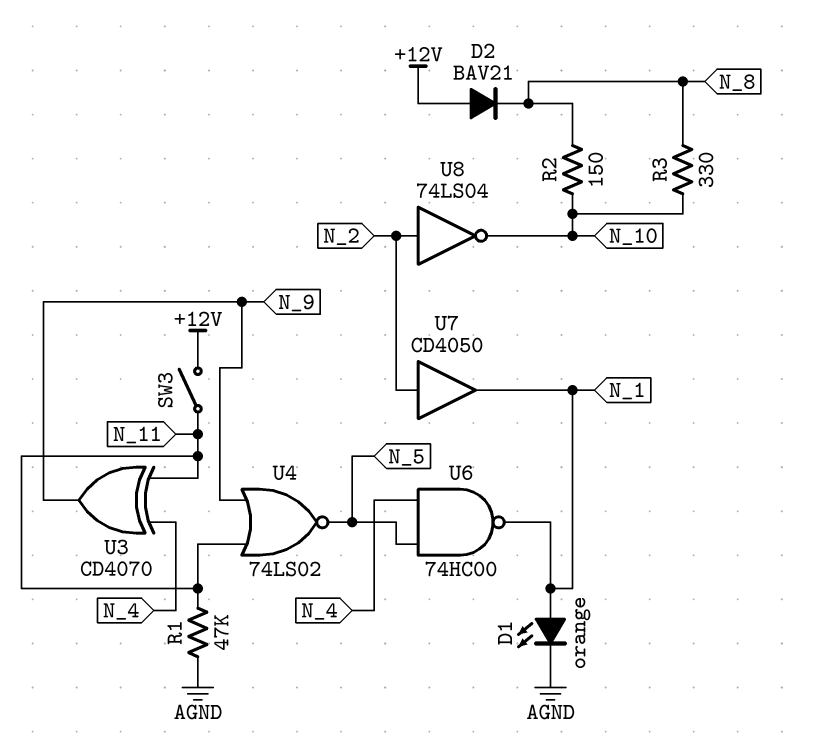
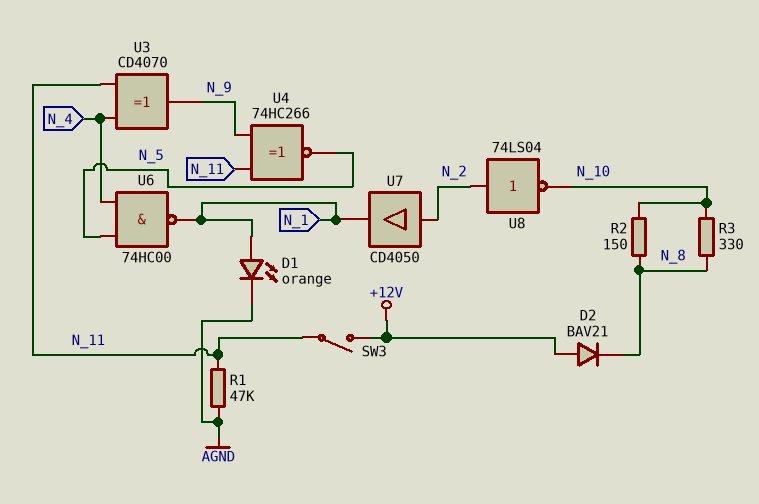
U4: NOR 74LS02 (in N_9, in N_11, out N_5) -> XNOR 74HC266 (in N_9, in N_11, out N_5)

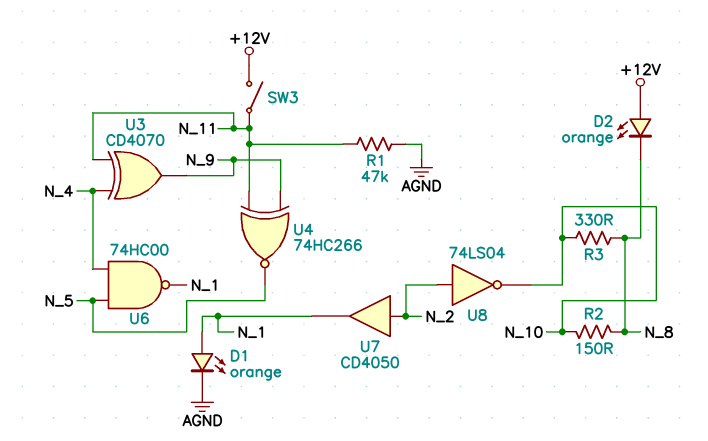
D2: diode BAV21 (A +12V, K N_8) -> LED orange (A +12V, K N_8)

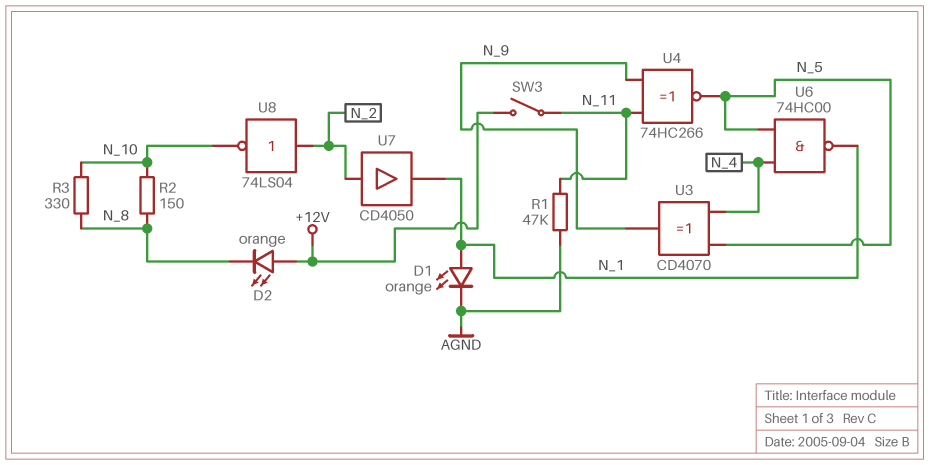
U3: XOR CD4070 (in N_4, in N_11, out N_9) -> XOR CD4070 (in N_4, in N_5, out N_9)

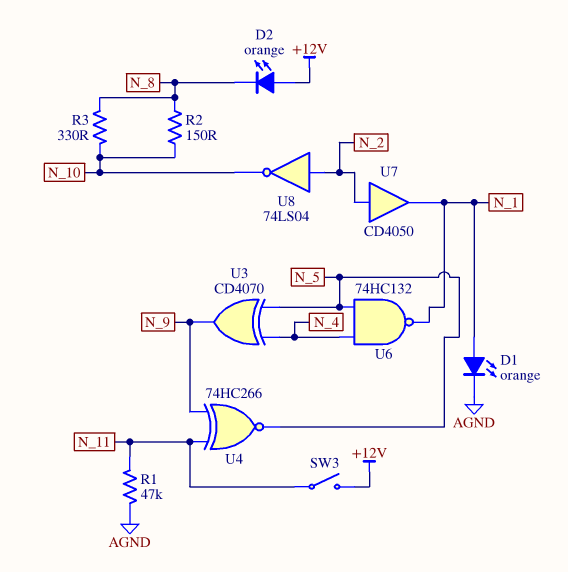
U6: NAND 74HC00 (in N_4, in N_5, out N_1) -> NAND 74HC132 (in N_4, in N_5, out N_1)

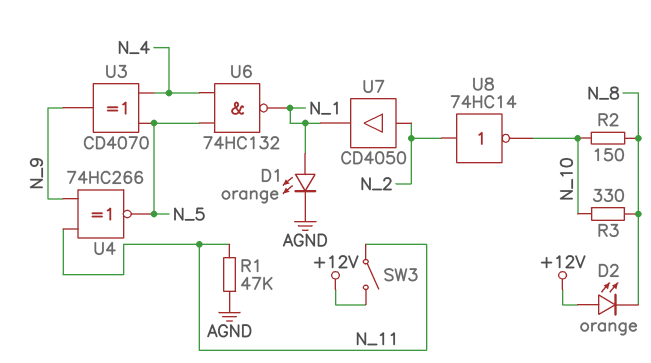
U8: NOT 74LS04 (in N_2, out N_10) -> NOT 74HC14 (in N_2, out N_10)

